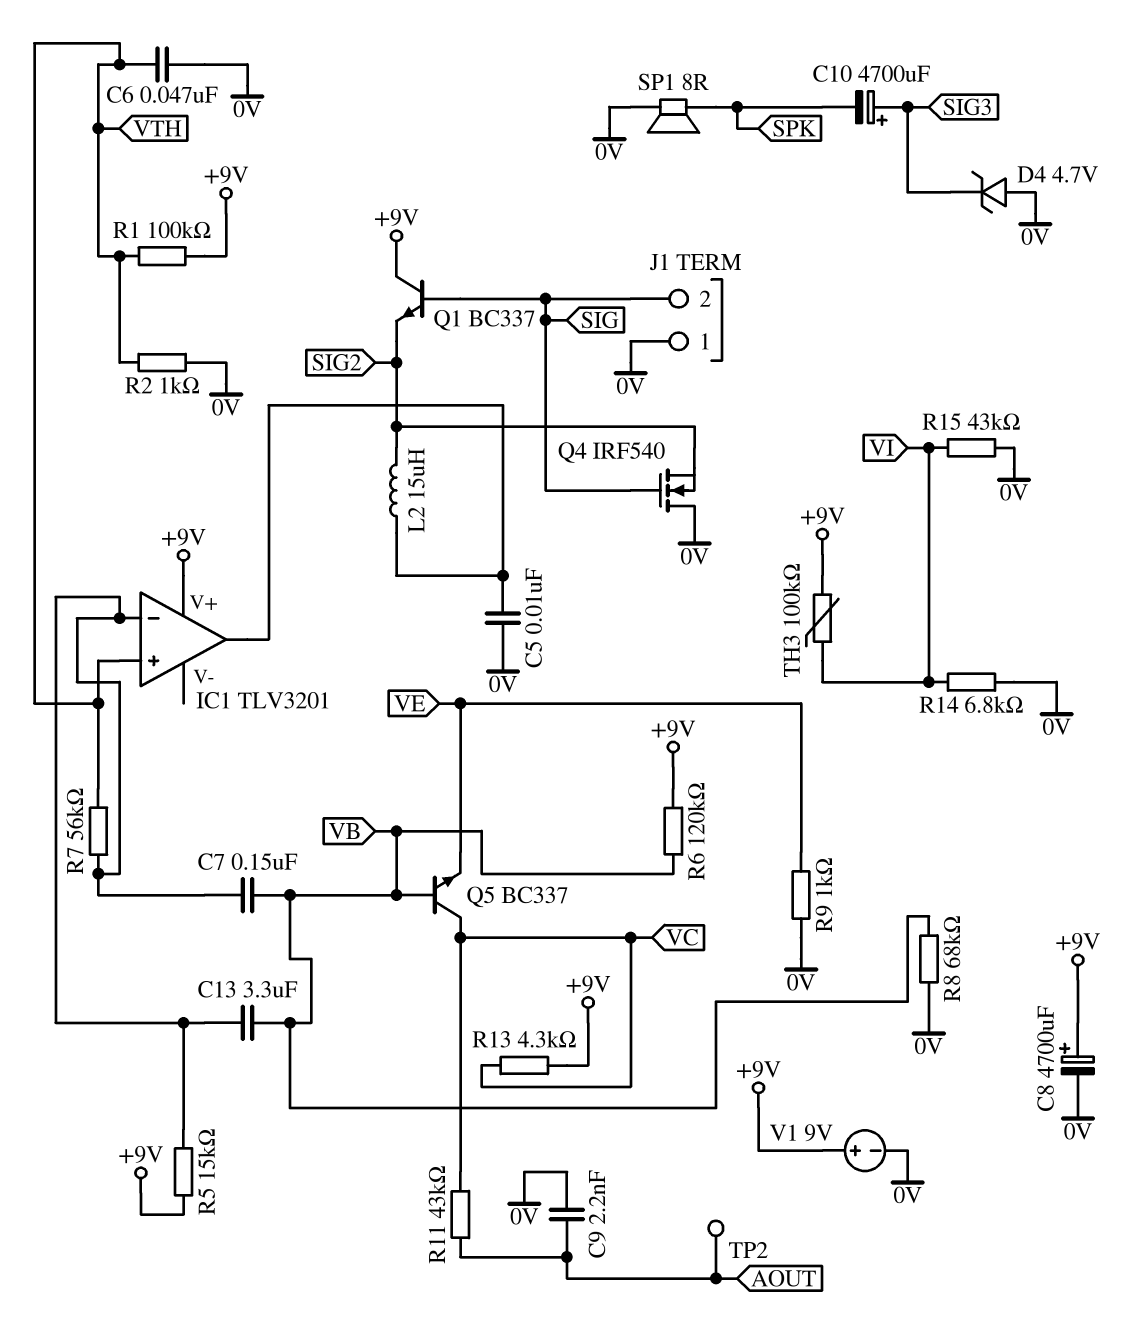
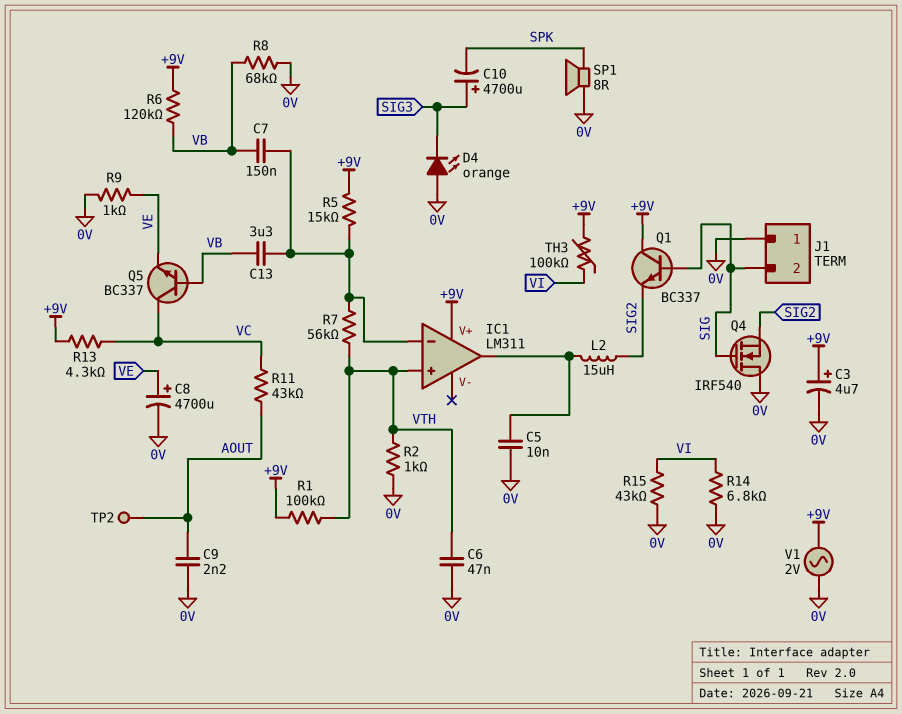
C3: none -> 4.7uF (plus +9V, minus 0V)
C8: 4700uF (plus +9V, minus 0V) -> 4700uF (plus VE, minus 0V)
D4: zener 4.7V (A 0V, K SIG3) -> LED orange (A 0V, K SIG3)
IC1: TLV3201 -> LM311
V1: 9V (plus +9V, minus 0V) -> AC 2V (+9V, 0V)

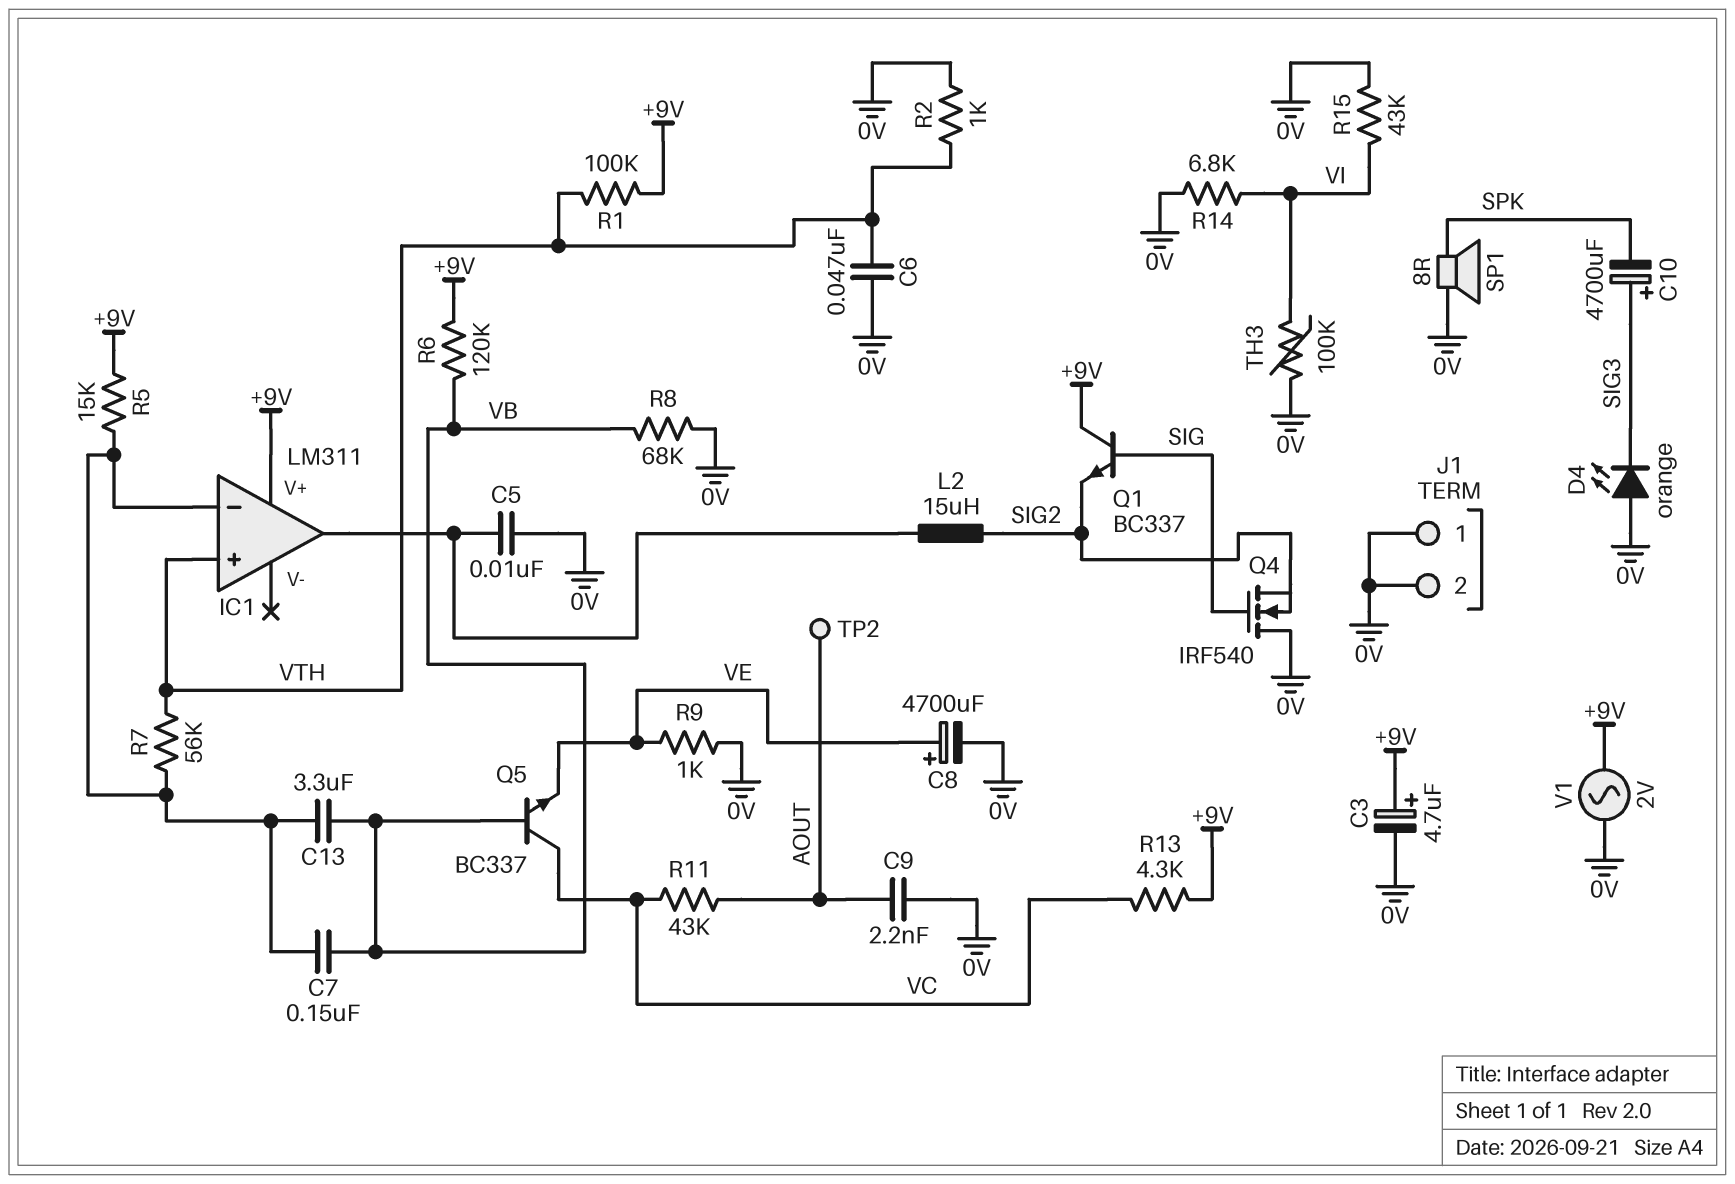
J1 pin 2: SIG -> 0V
TH3: 100k (+9V, VI) -> 100k (0V, VI)

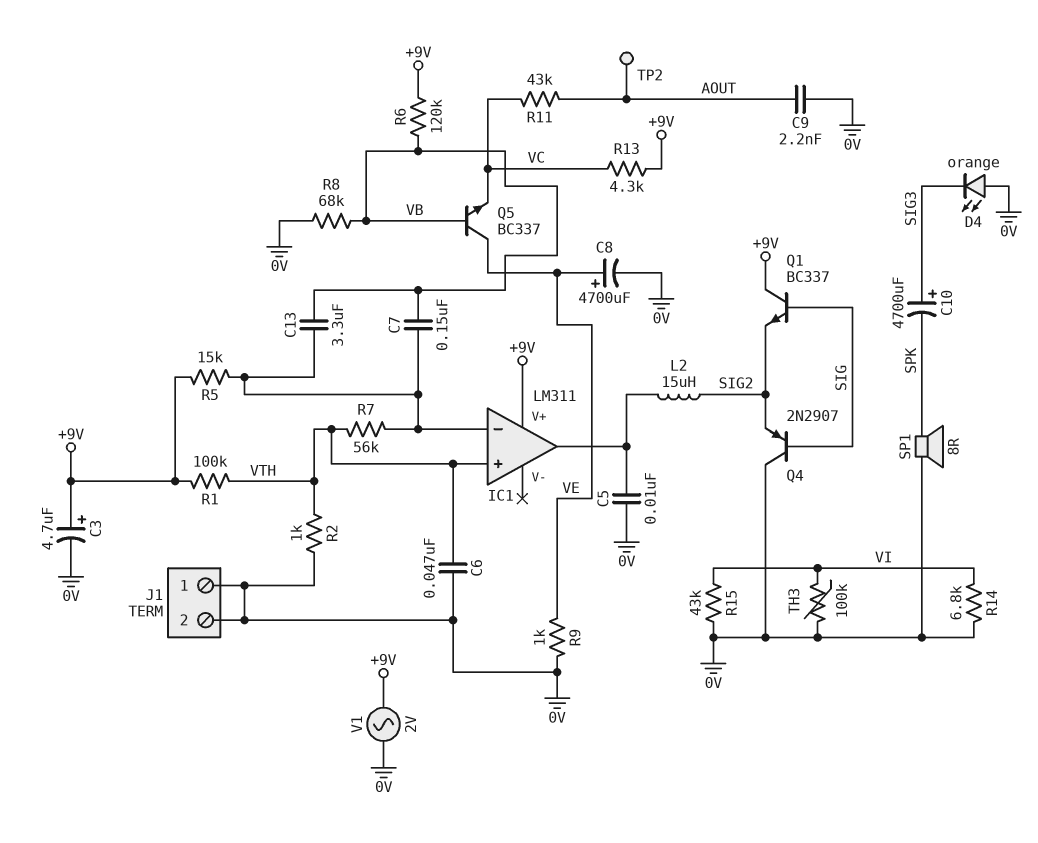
Q4: NMOS IRF540 (G SIG, D 0V, S SIG2) -> PNP 2N2907 (B SIG, C 0V, E SIG2)
Q5: NPN BC337 (B VB, C VC, E VE) -> NPN BC337 (B VB, C VE, E VC)

